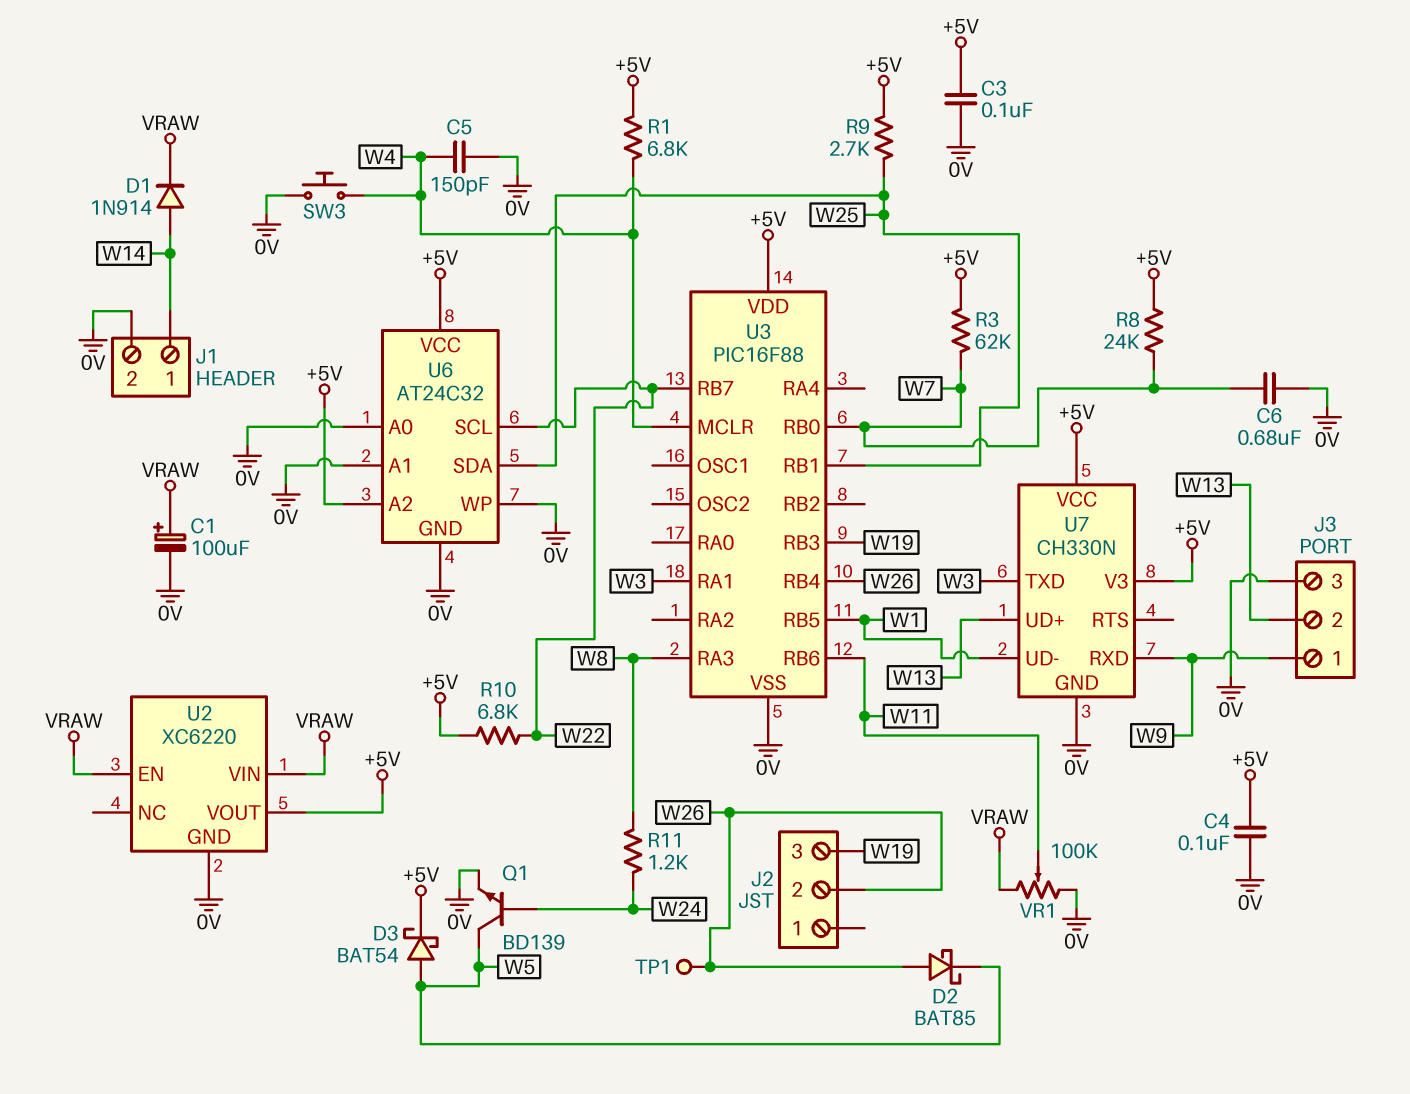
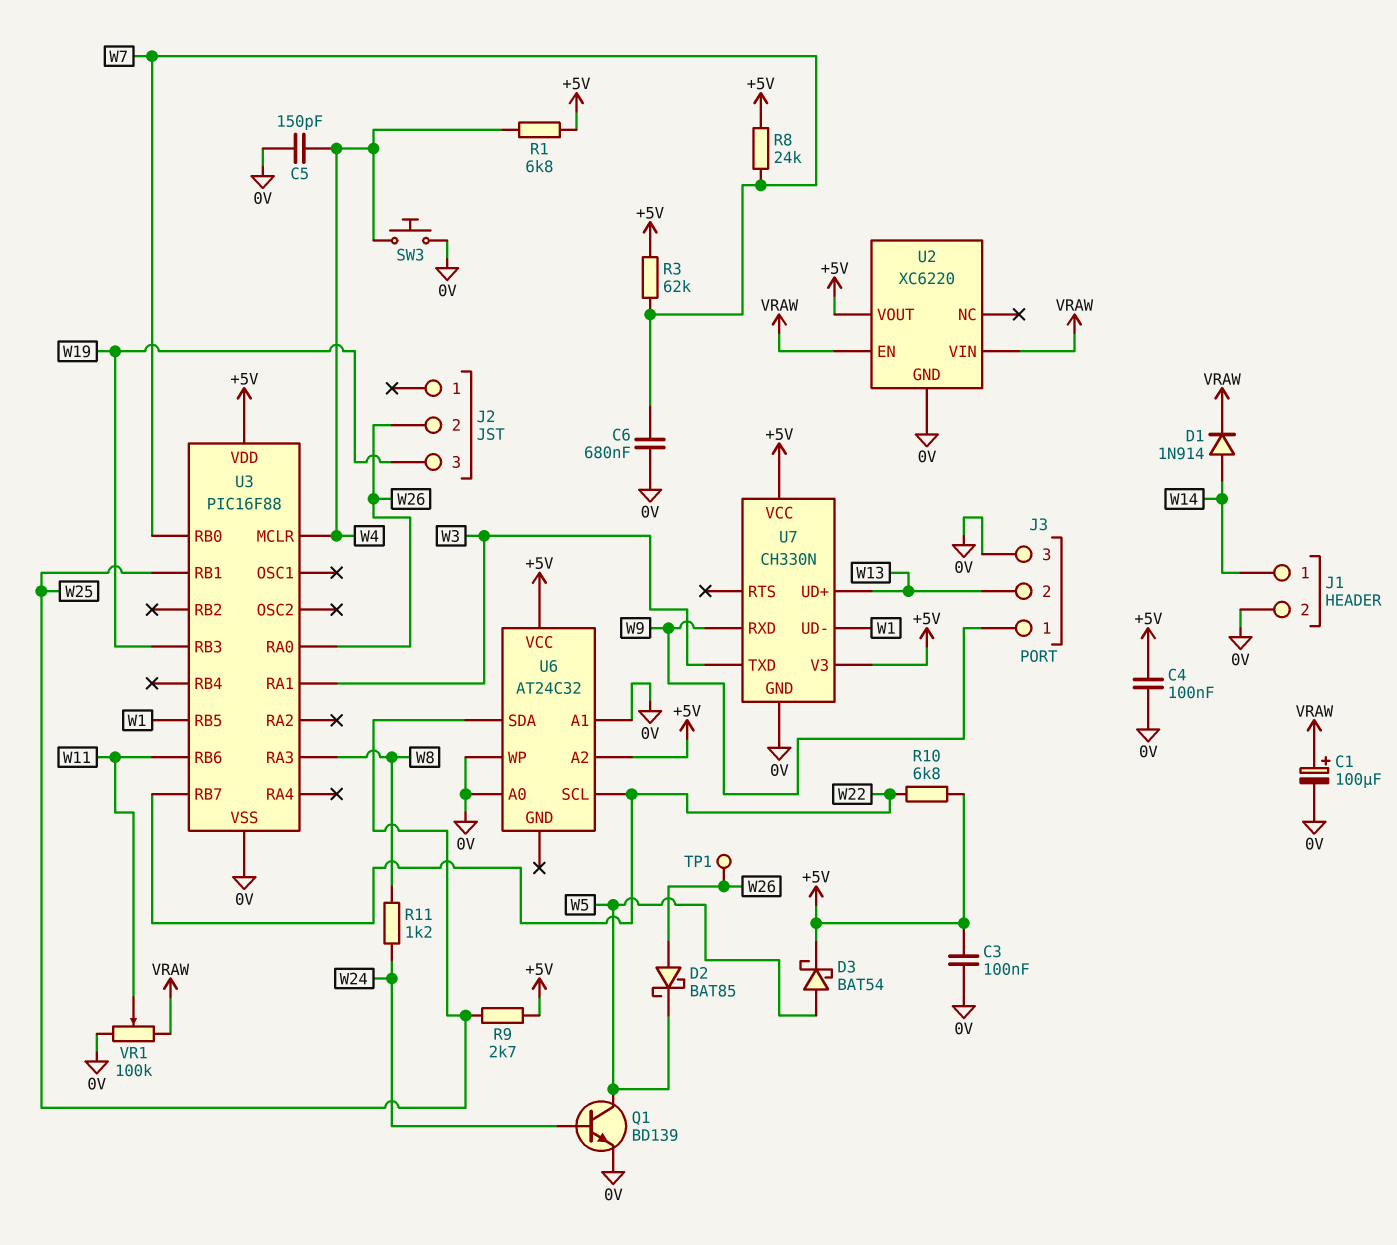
U3 pin RA0: none -> W26
U3 pin RB4: W26 -> none
U6 pin GND: 0V -> none

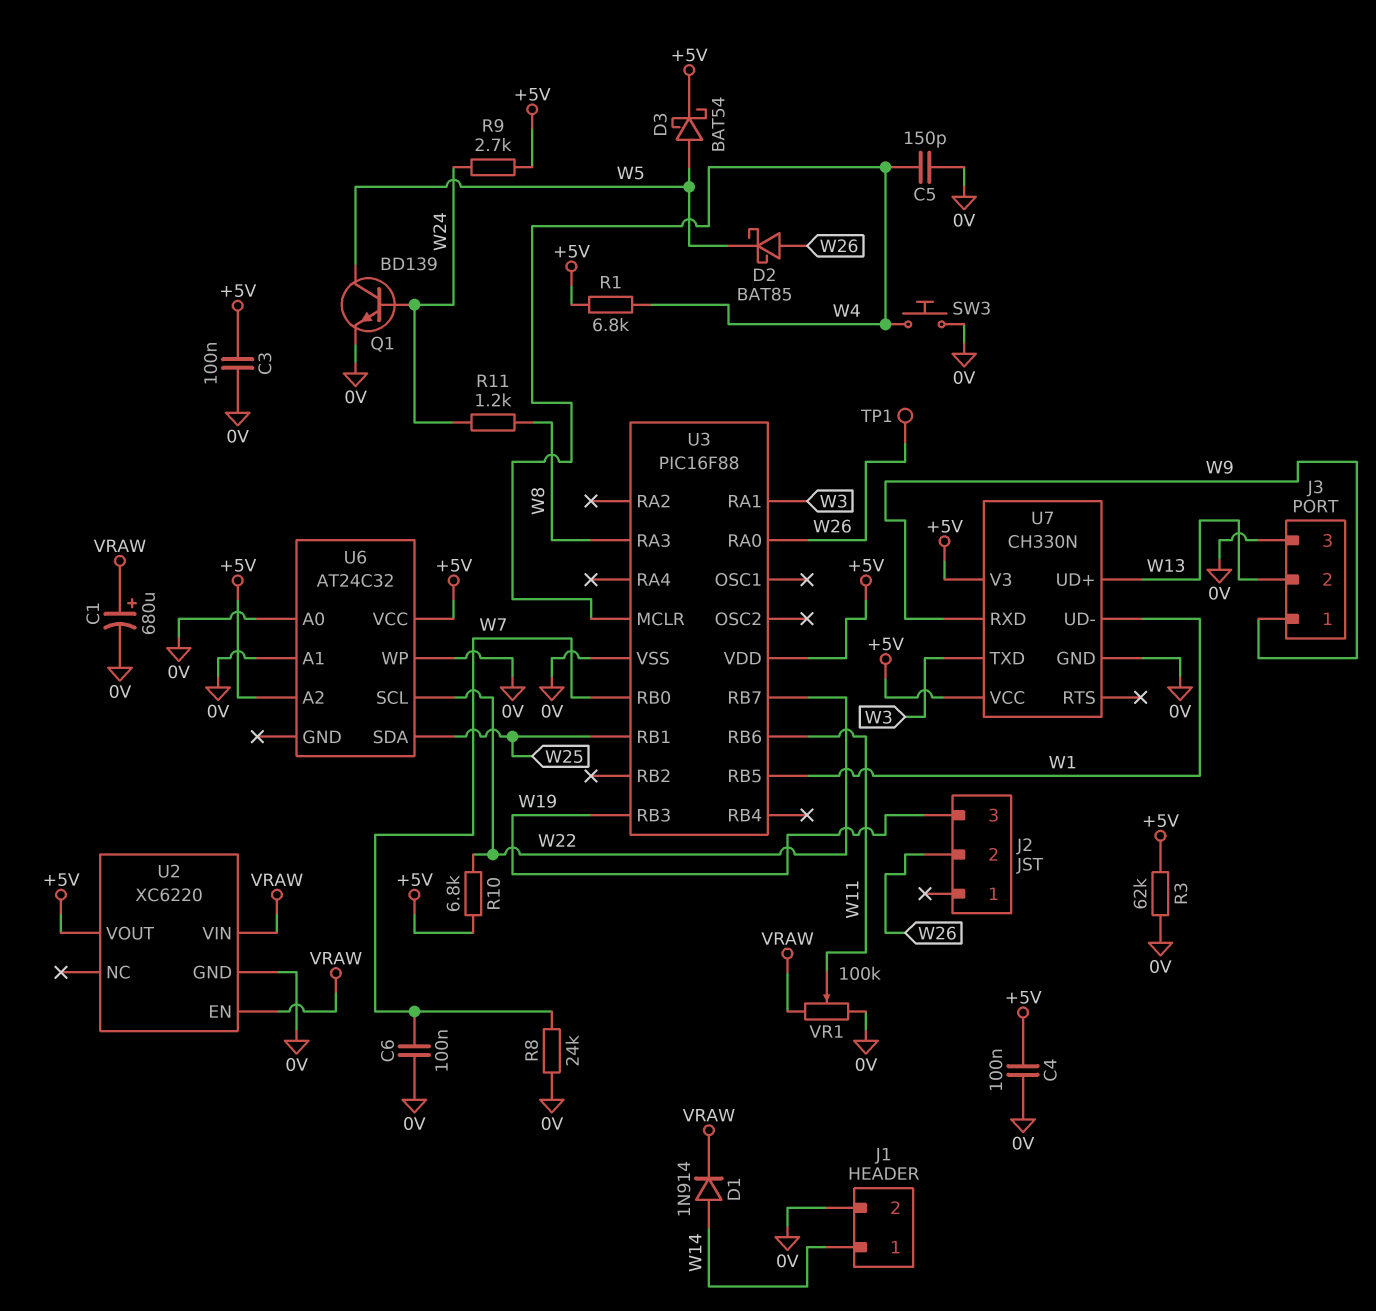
C1: 100uF (plus VRAW, minus 0V) -> 680uF (plus VRAW, minus 0V)
C6: 680nF (0V, W7) -> 100nF (0V, W7)
R3: 62k (+5V, W7) -> 62k (+5V, 0V)
R8: 24k (+5V, W7) -> 24k (0V, W7)
R9: 2.7k (+5V, W25) -> 2.7k (+5V, W24)

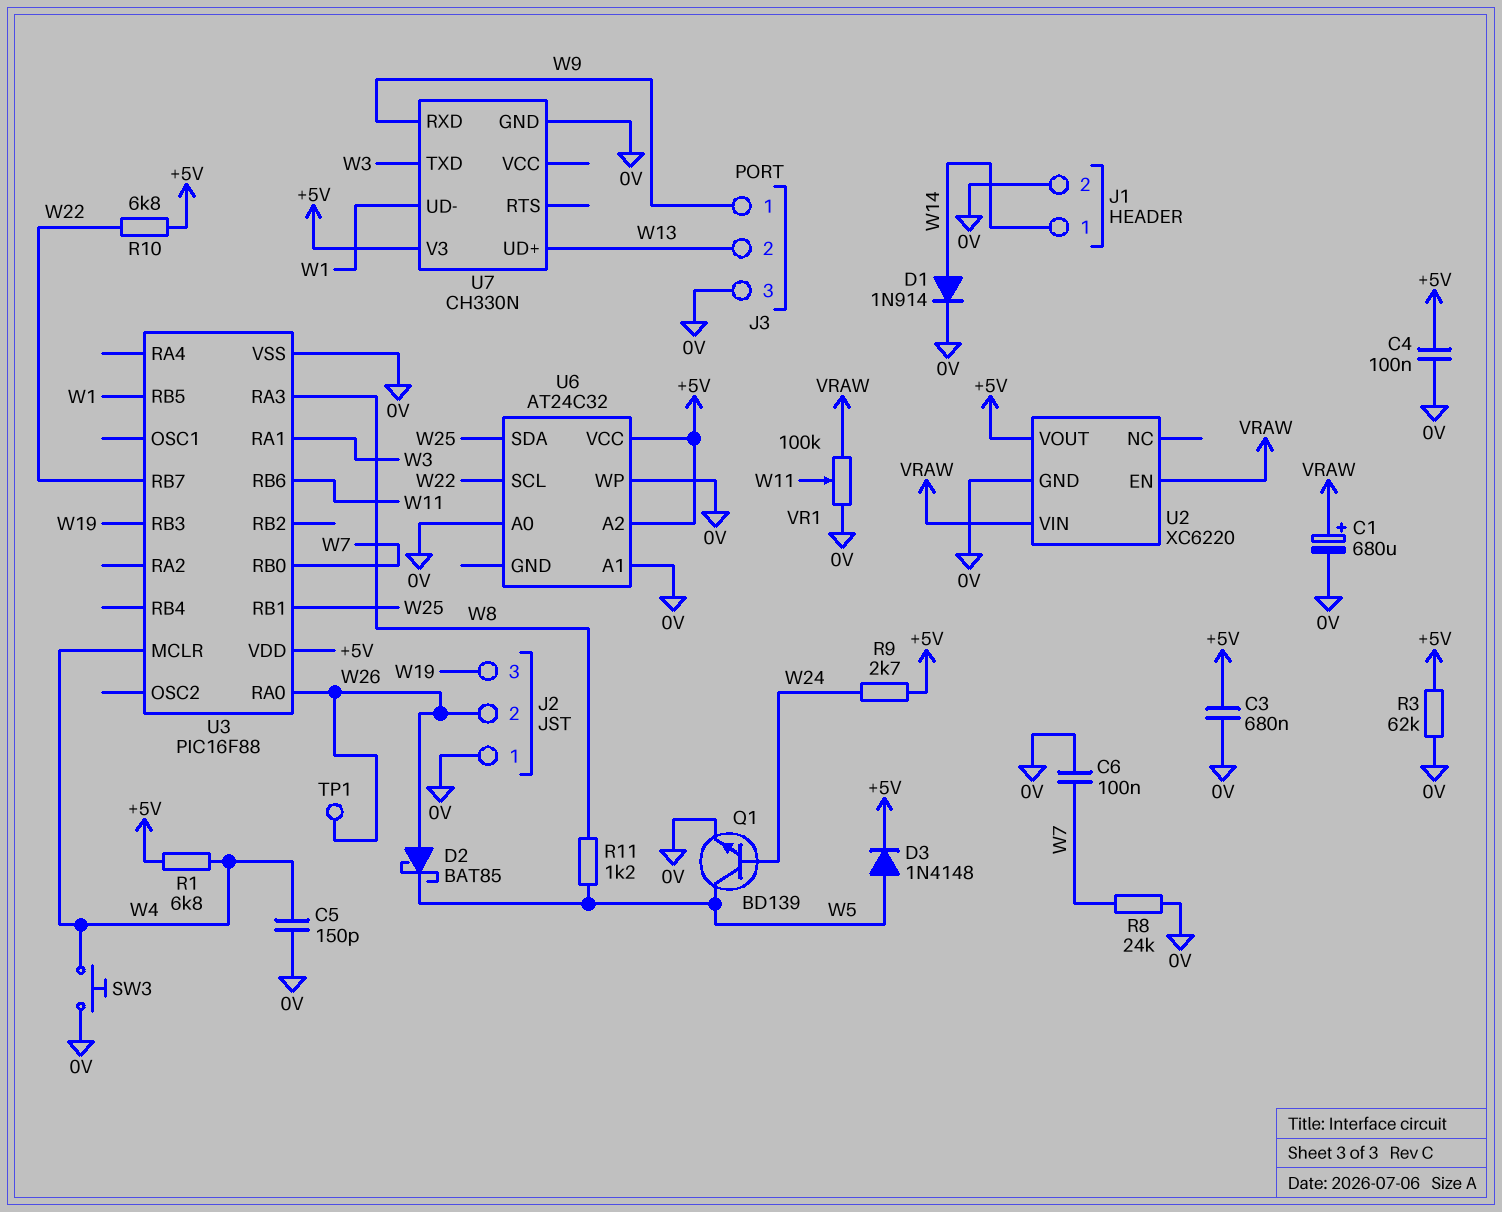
C3: 100nF (+5V, 0V) -> 680nF (+5V, 0V)
D1: diode 1N914 (A W14, K VRAW) -> diode 1N914 (A W14, K 0V)
D3: schottky BAT54 (A W5, K +5V) -> diode 1N4148 (A W5, K +5V)
J2 pin 1: none -> 0V
R11: 1.2k (W8, W24) -> 1.2k (W5, W8)
U7 pin VCC: +5V -> none

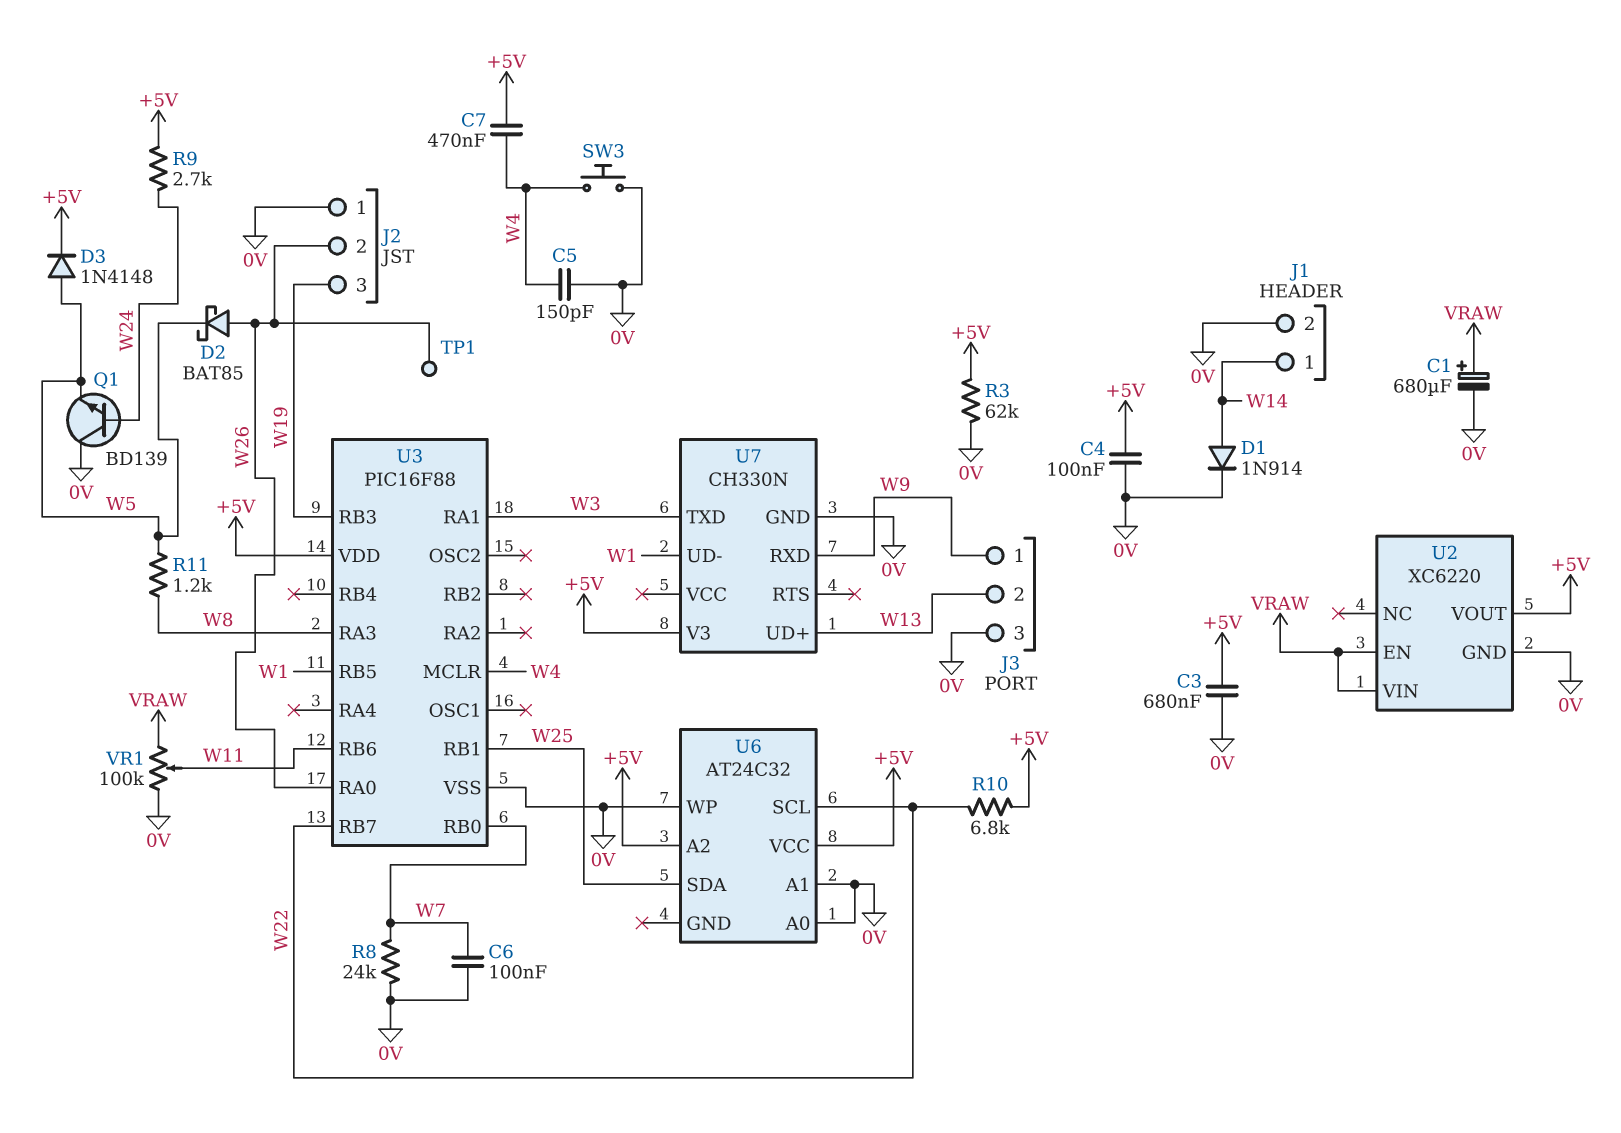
C7: none -> 470nF (+5V, W4)
Q1: NPN BD139 (B W24, C W5, E 0V) -> NPN BD139 (B W24, C 0V, E W5)
R1: 6.8k (+5V, W4) -> none

